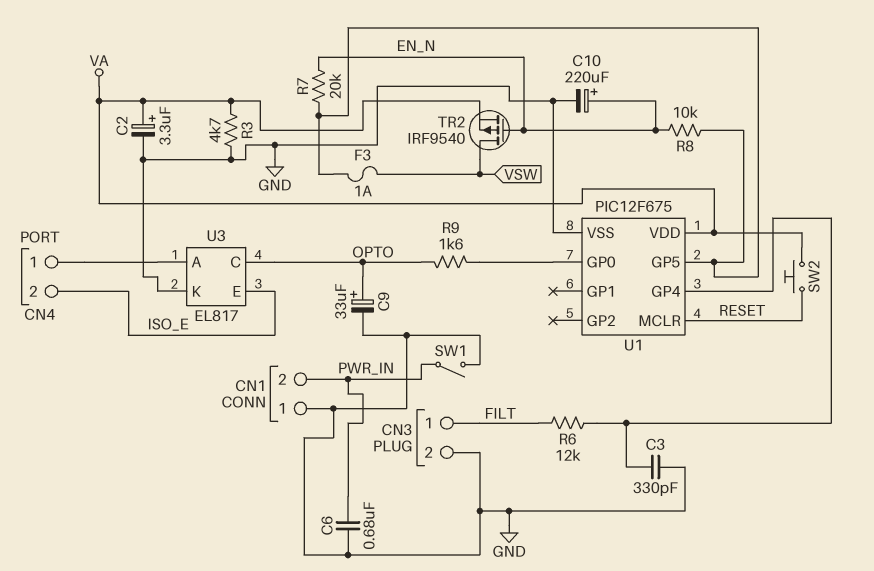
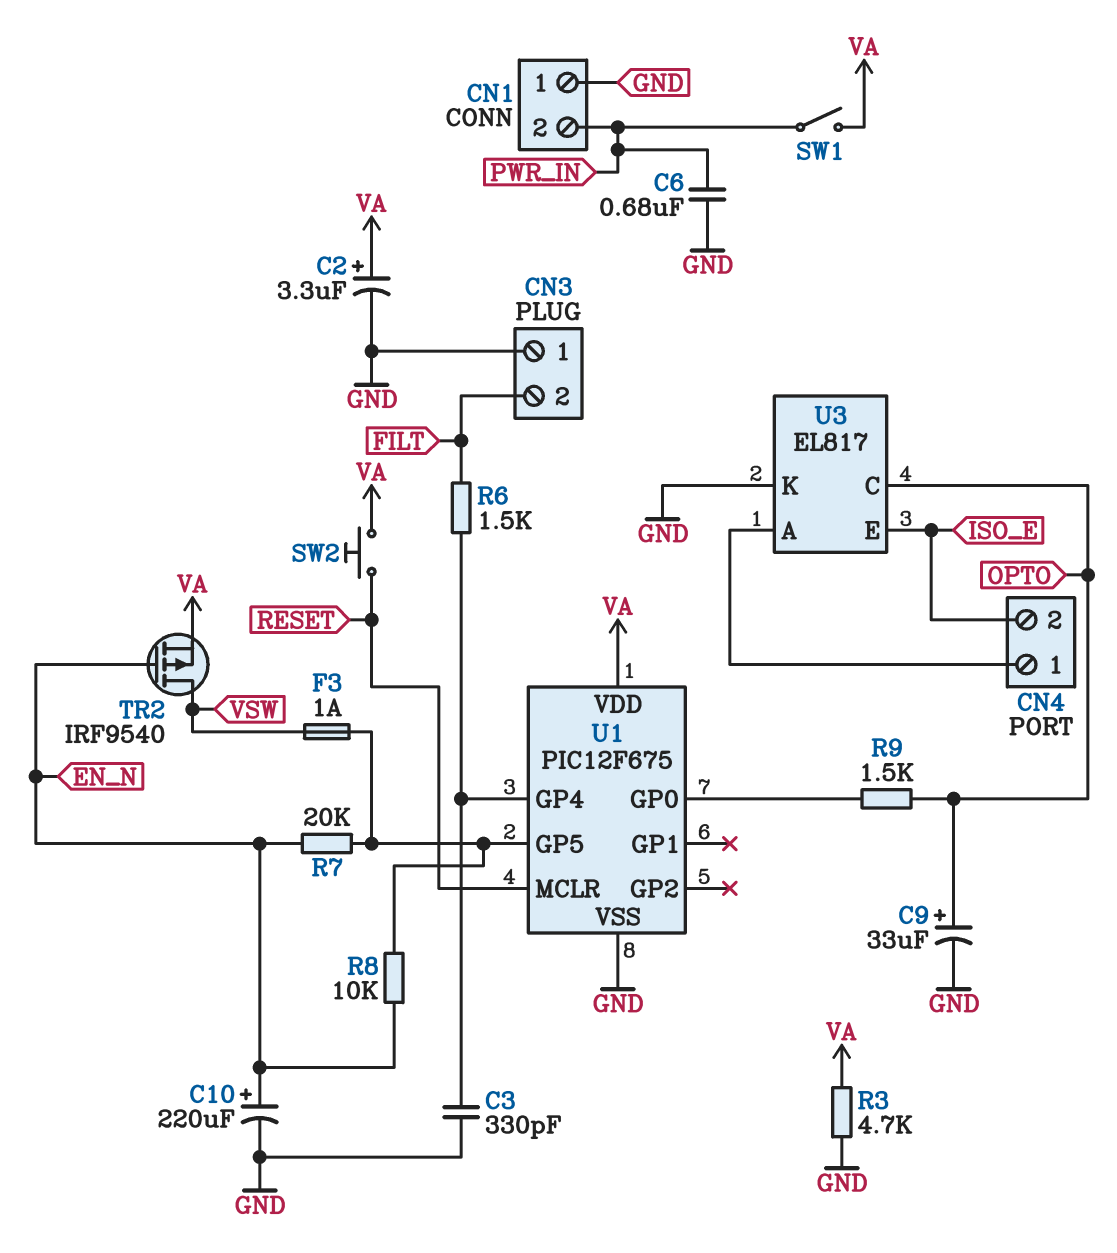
CN3 pin 1: FILT -> GND
CN3 pin 2: GND -> FILT
R6: 12k (FILT, U1/GP4) -> 1.5k (FILT, U1/GP4)
R9: 1.6k (OPTO, U1/GP0) -> 1.5k (OPTO, U1/GP0)
SW1: switch (GND, PWR_IN) -> switch (PWR_IN, VA)

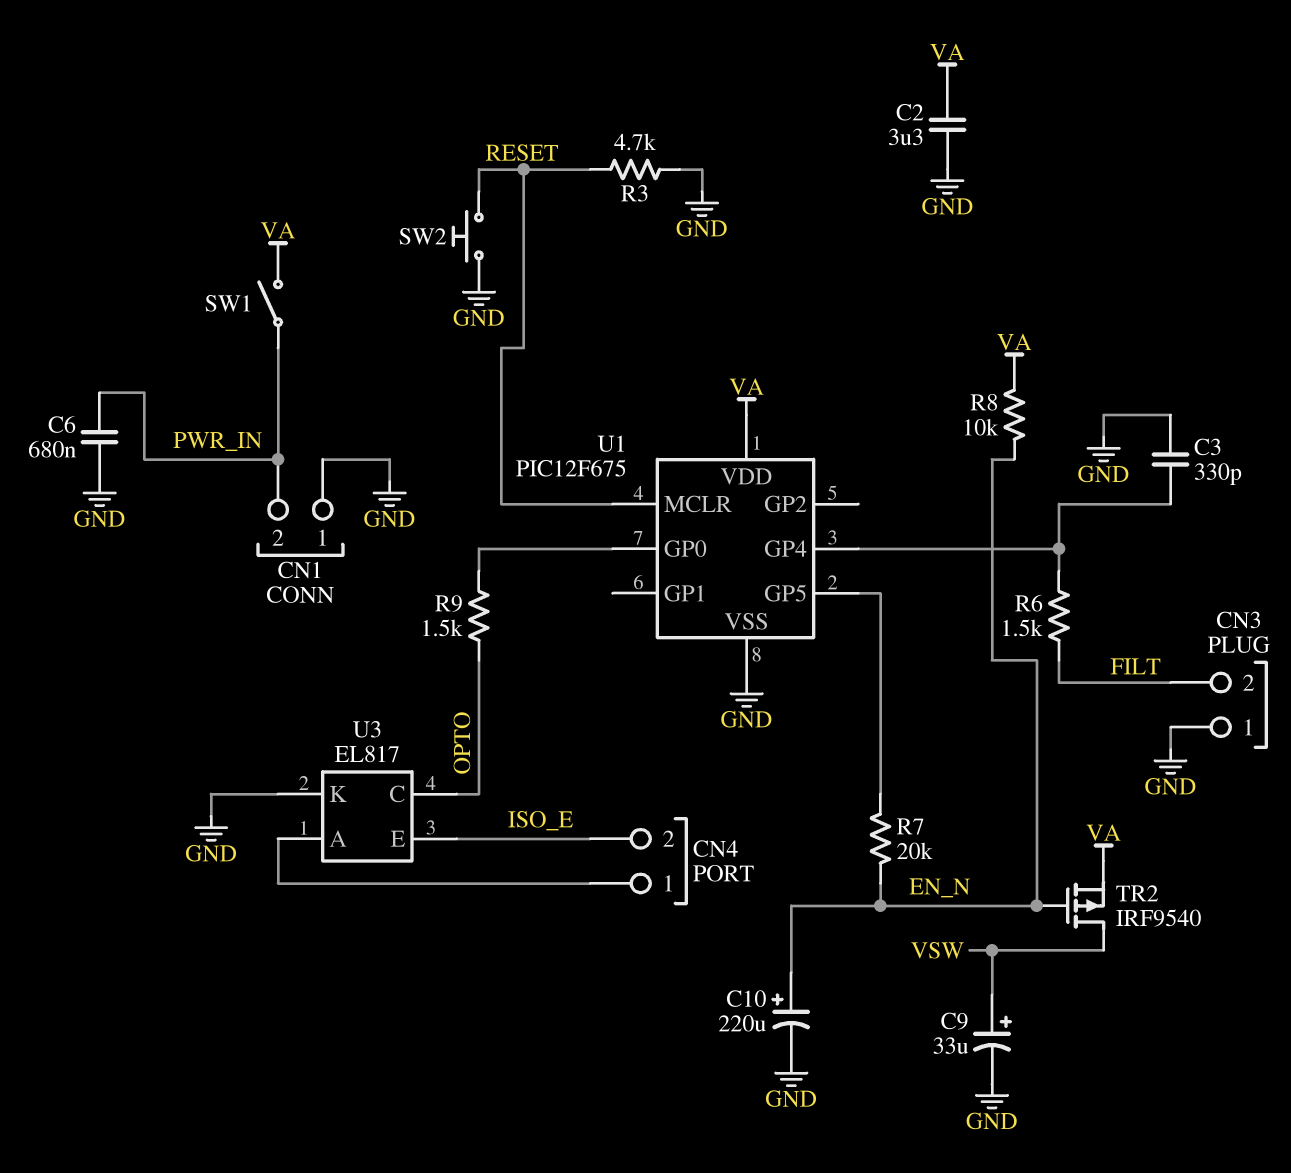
C2: 3.3uF (plus VA, minus GND) -> 3.3uF (GND, VA)
C9: 33uF (plus OPTO, minus GND) -> 33uF (plus VSW, minus GND)
F3: 1A (U1/GP5, VSW) -> none
R3: 4.7k (GND, VA) -> 4.7k (GND, RESET)
R8: 10k (EN_N, U1/GP5) -> 10k (EN_N, VA)
SW2: button (RESET, VA) -> button (GND, RESET)

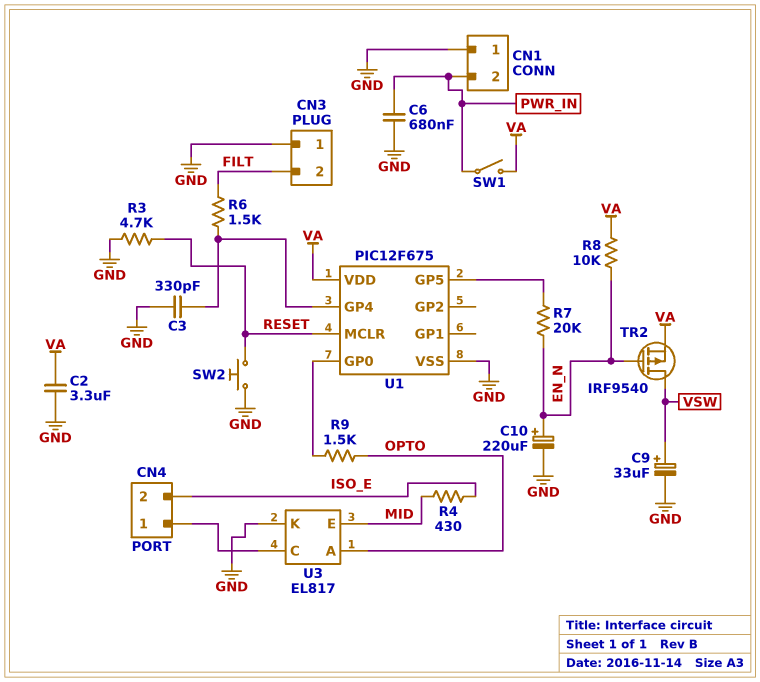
R4: none -> 430 (ISO_E, MID)
U3 pin A: CN4/1 -> OPTO
U3 pin C: OPTO -> CN4/1
U3 pin E: ISO_E -> MID

